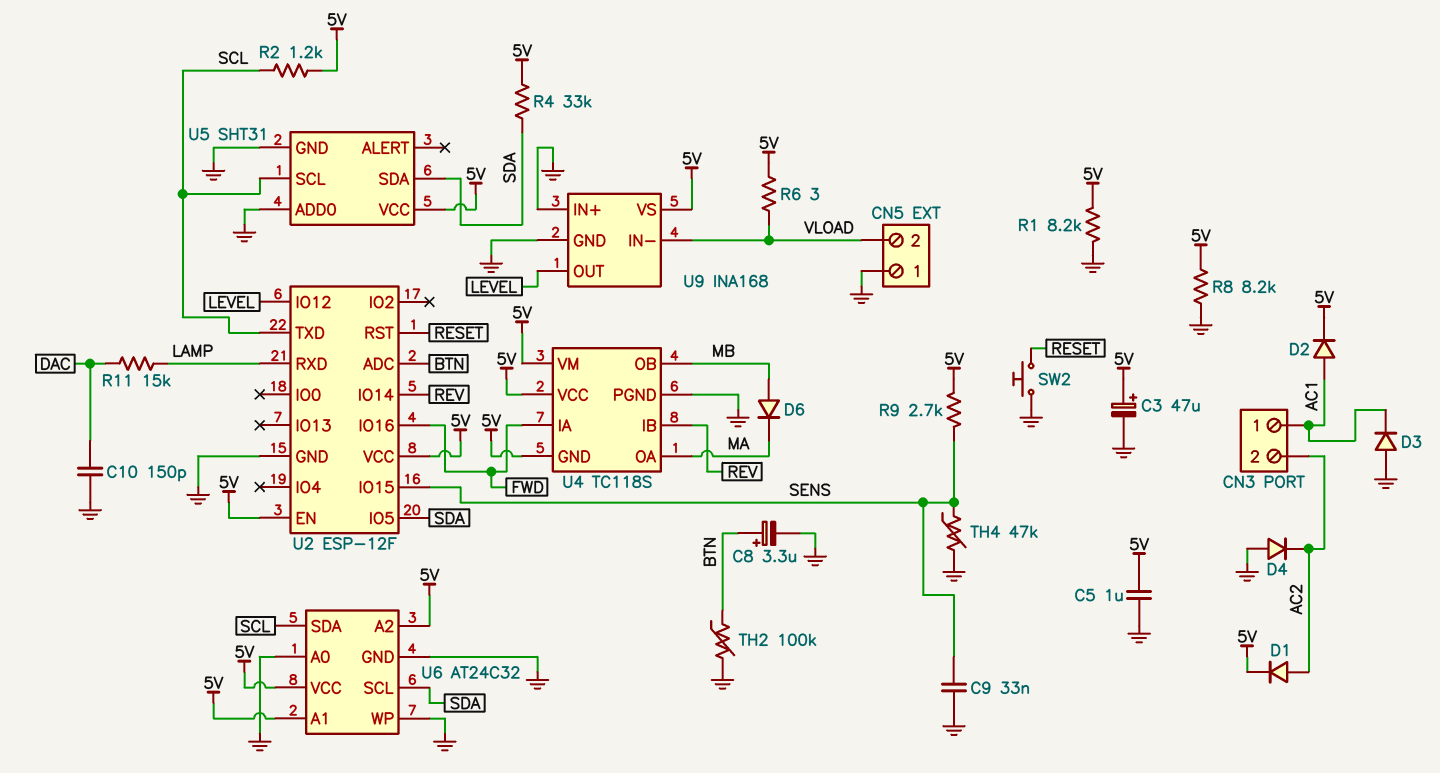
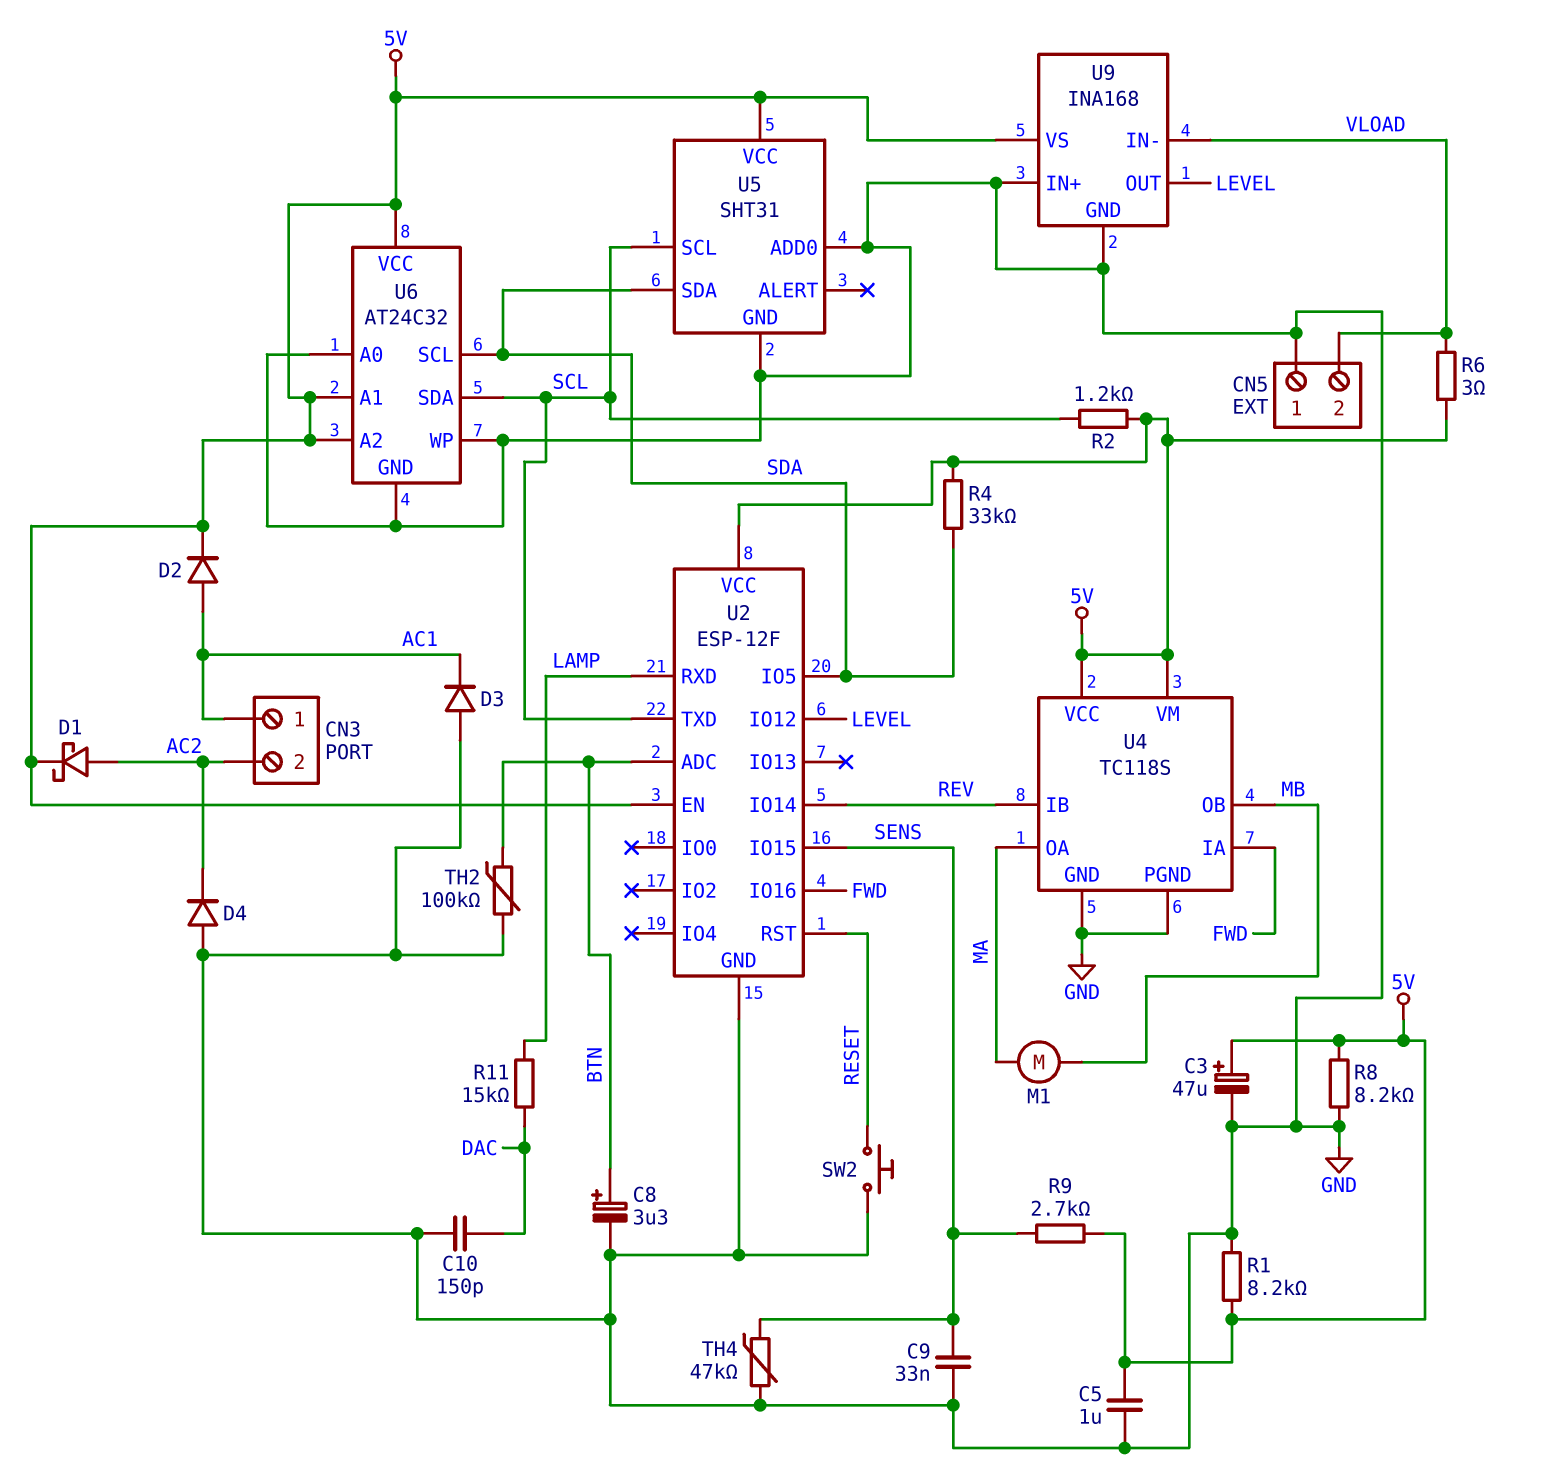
D1: diode (A AC2, K 5V) -> schottky (A AC2, K 5V)
D6: diode (A MB, K MA) -> none
M1: none -> motor (MA, MB)
U4 pin GND: 5V -> GND

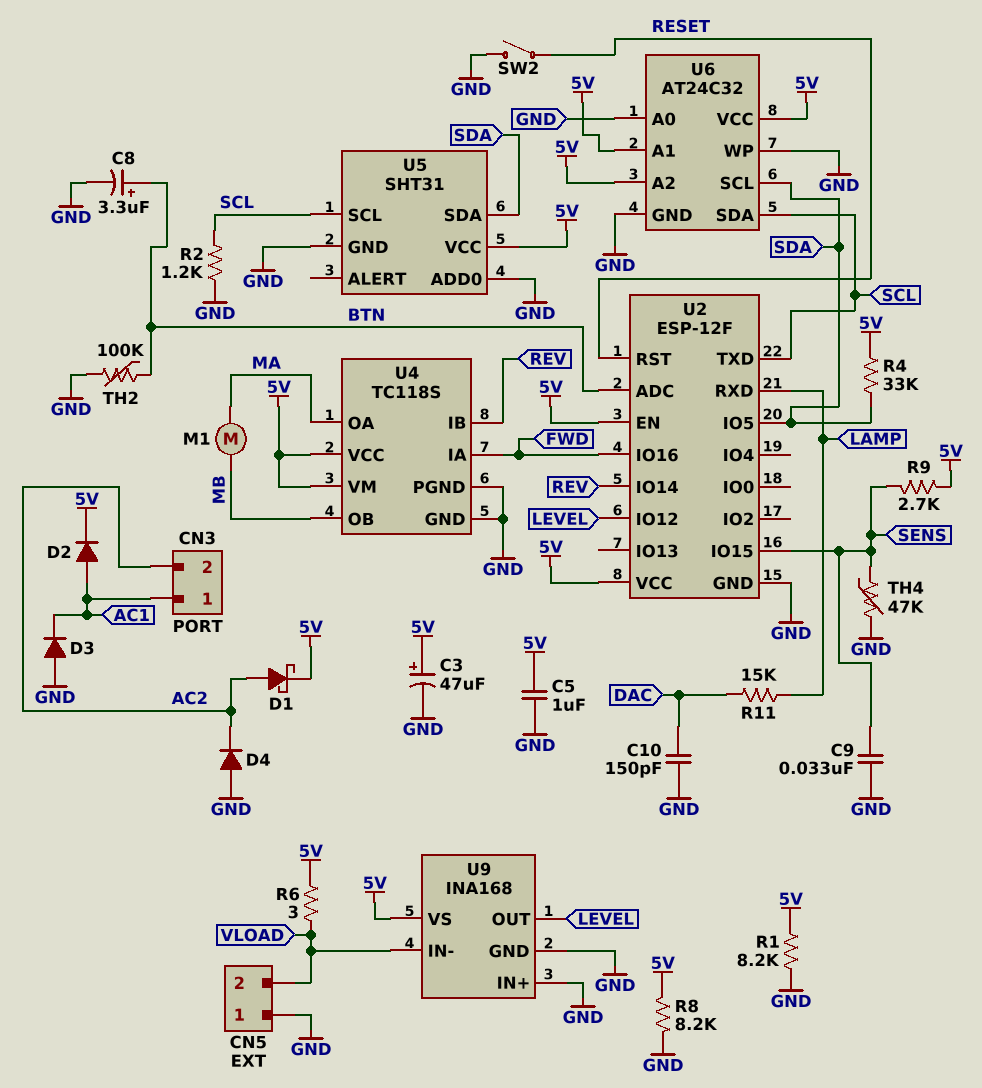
R2: 1.2k (5V, SCL) -> 1.2k (GND, SCL)
SW2: button (GND, RESET) -> switch (GND, RESET)

